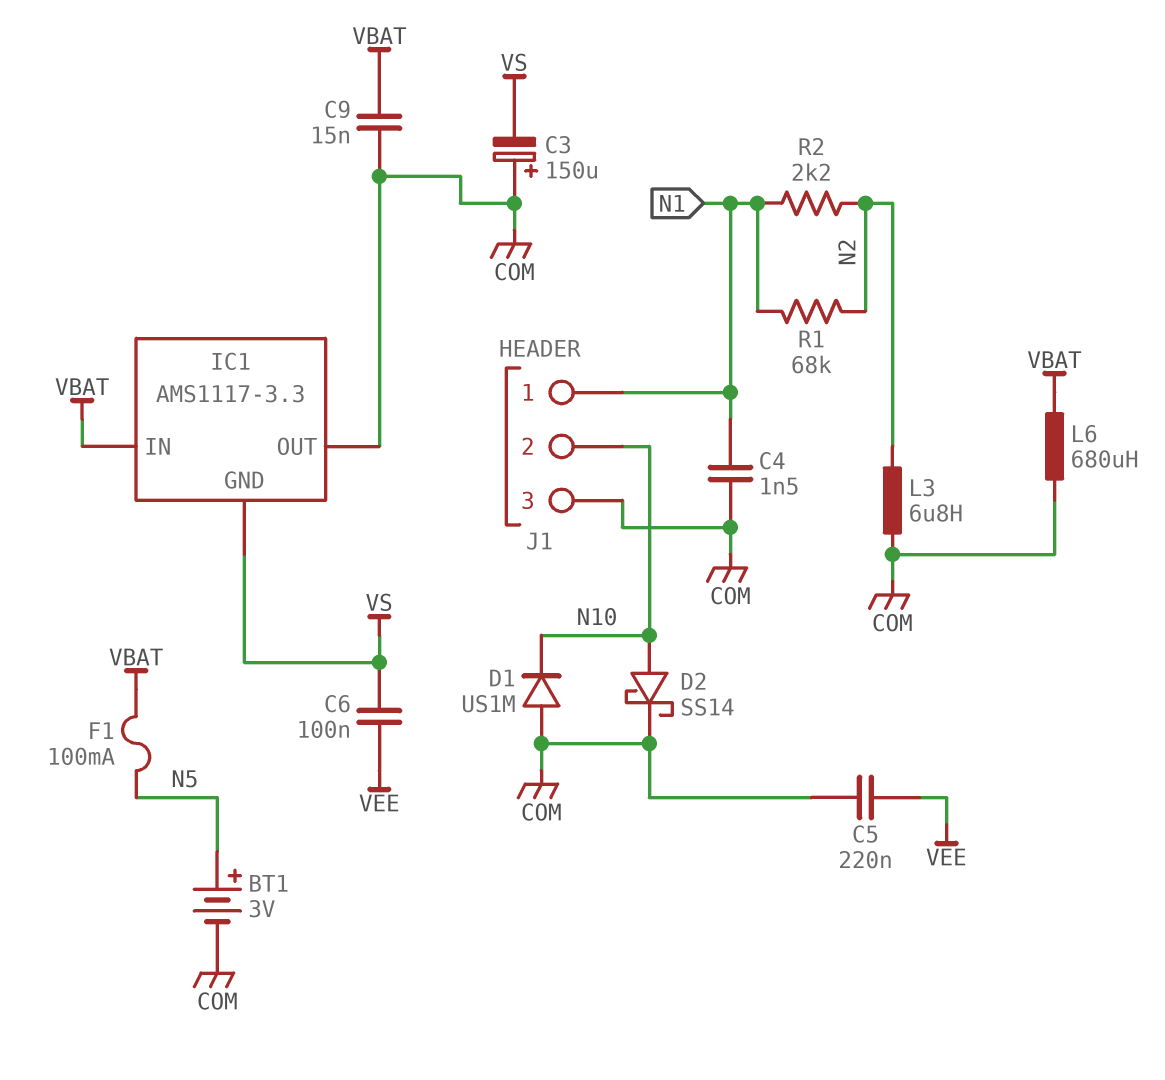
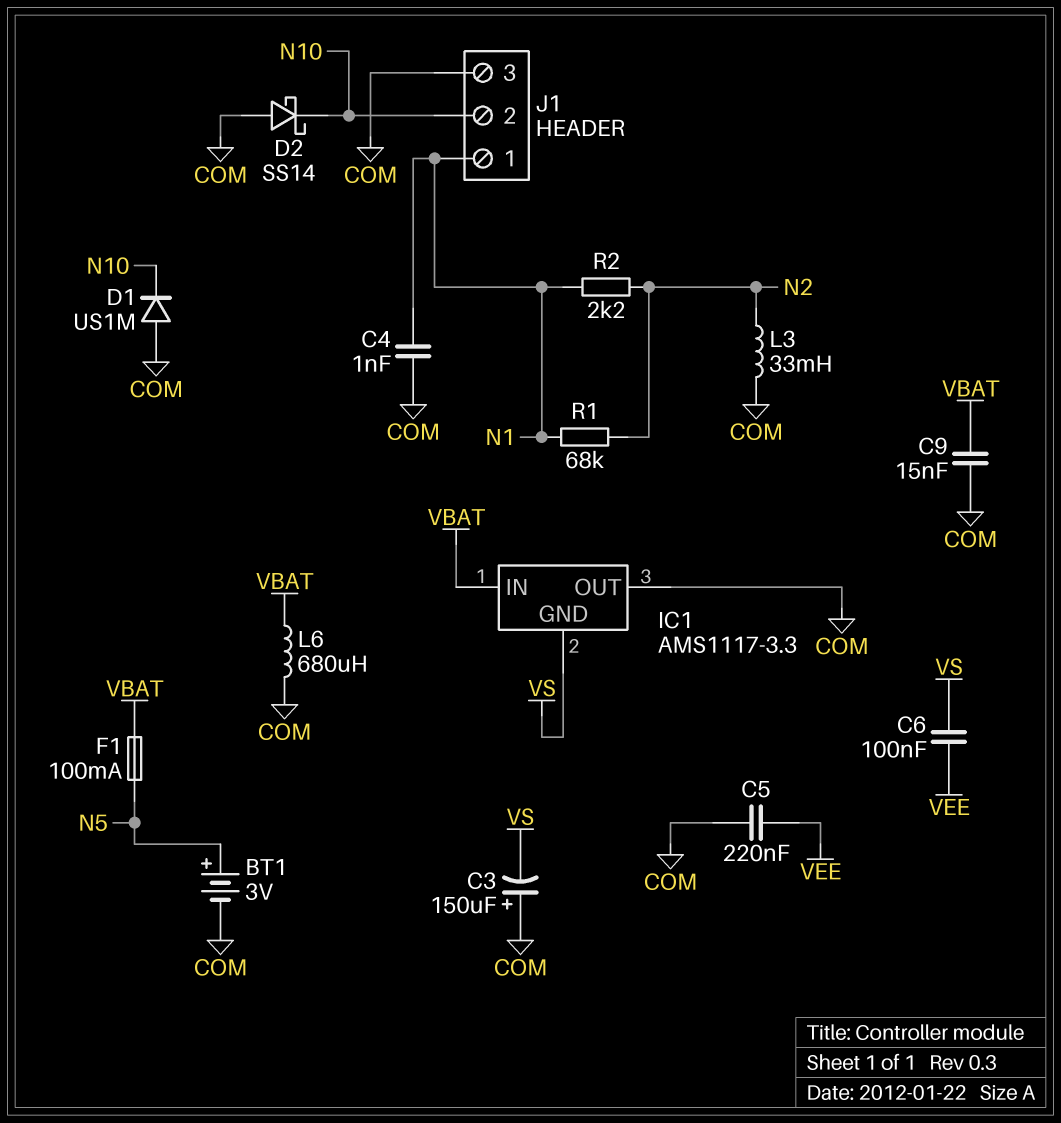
C4: 1.5nF (COM, N1) -> 1nF (COM, N1)
D2: schottky SS14 (A N10, K COM) -> schottky SS14 (A COM, K N10)
L3: 6.8uH (COM, N2) -> 33mH (COM, N2)

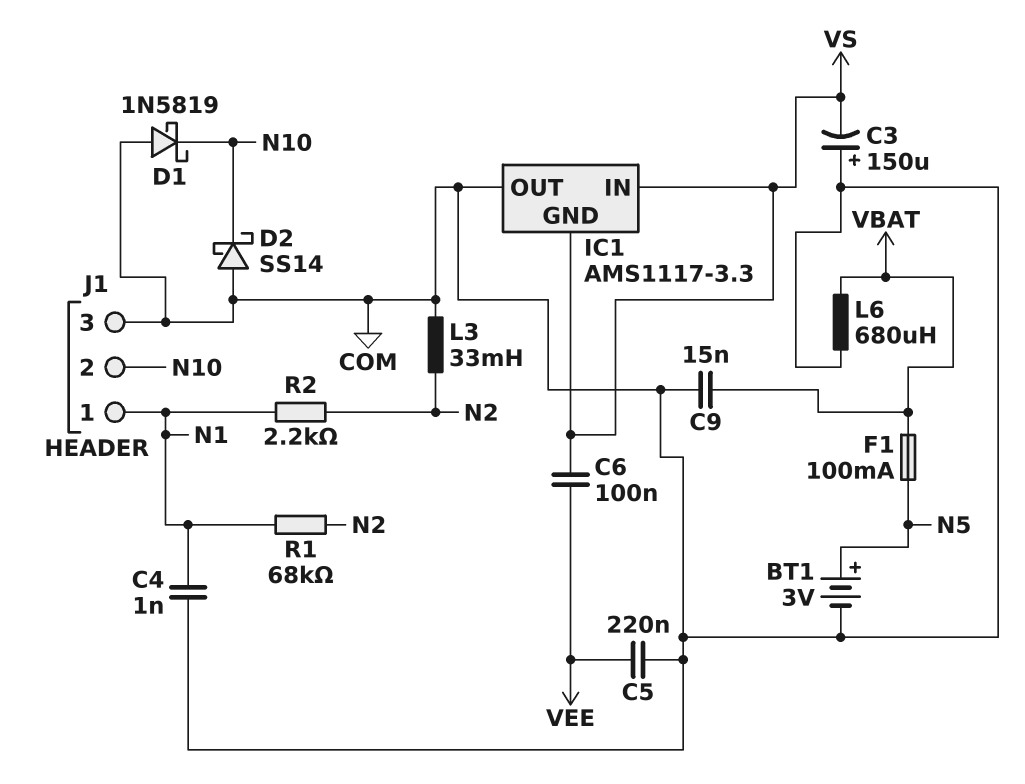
D1: diode US1M (A COM, K N10) -> schottky 1N5819 (A COM, K N10)
IC1 pin IN: VBAT -> VS

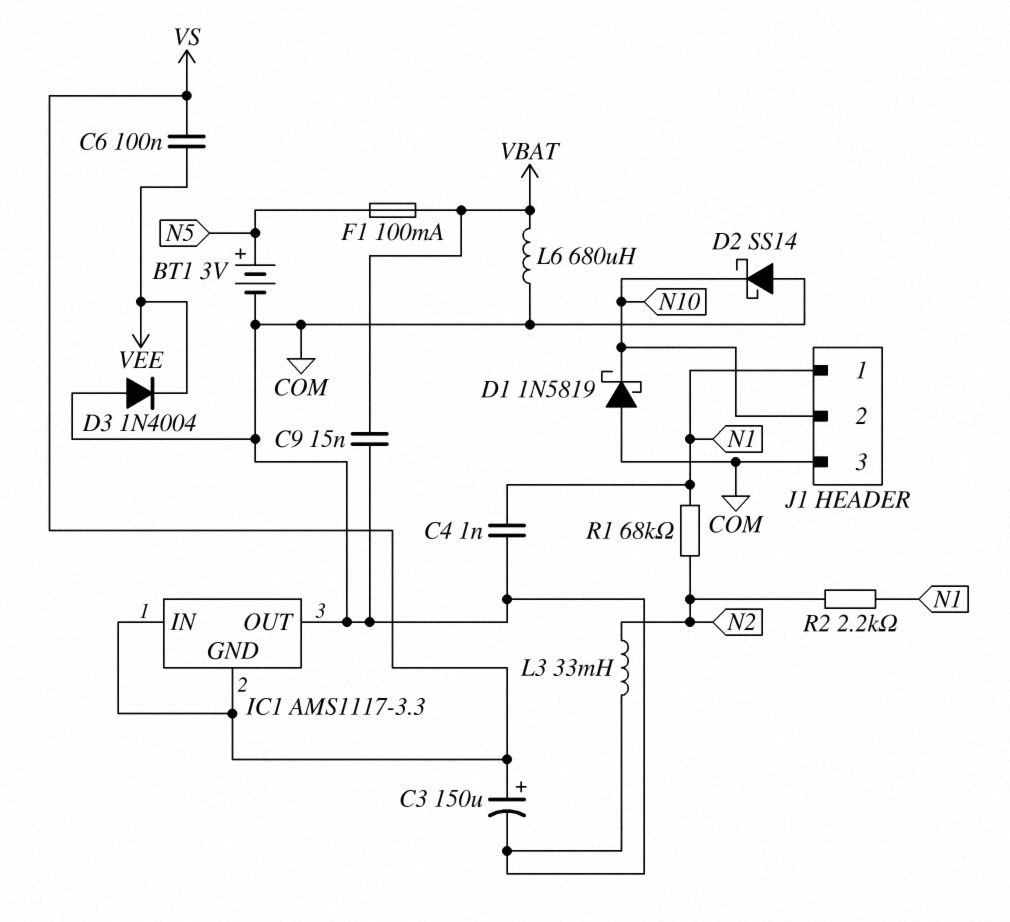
C3: 150uF (plus COM, minus VS) -> 150uF (plus VS, minus COM)
C5: 220nF (COM, VEE) -> none
D3: none -> diode 1N4004 (A COM, K VEE)

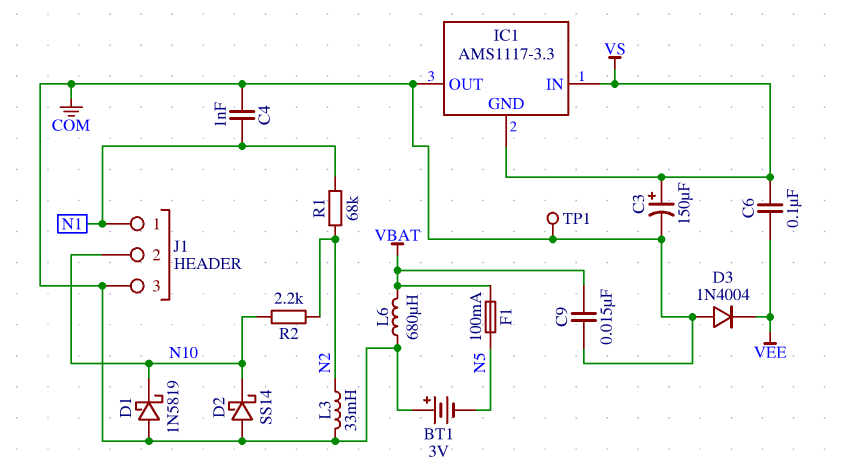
BT1: 3V (plus N5, minus COM) -> 3V (plus COM, minus N5)
R2: 2.2k (N1, N2) -> 2.2k (N2, N10)
TP1: none -> test point (COM)

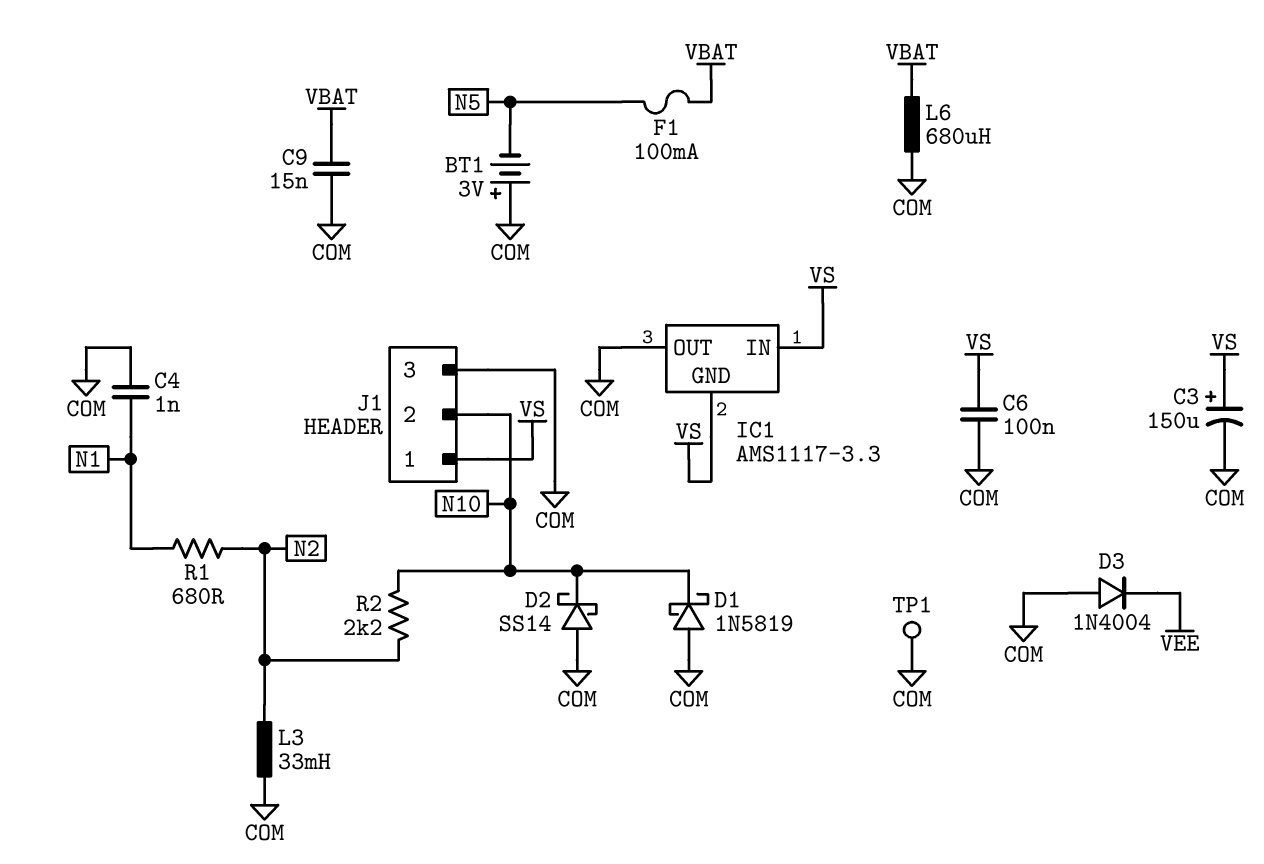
C6: 100nF (VEE, VS) -> 100nF (COM, VS)
J1 pin 1: N1 -> VS
R1: 68k (N1, N2) -> 680 (N1, N2)

